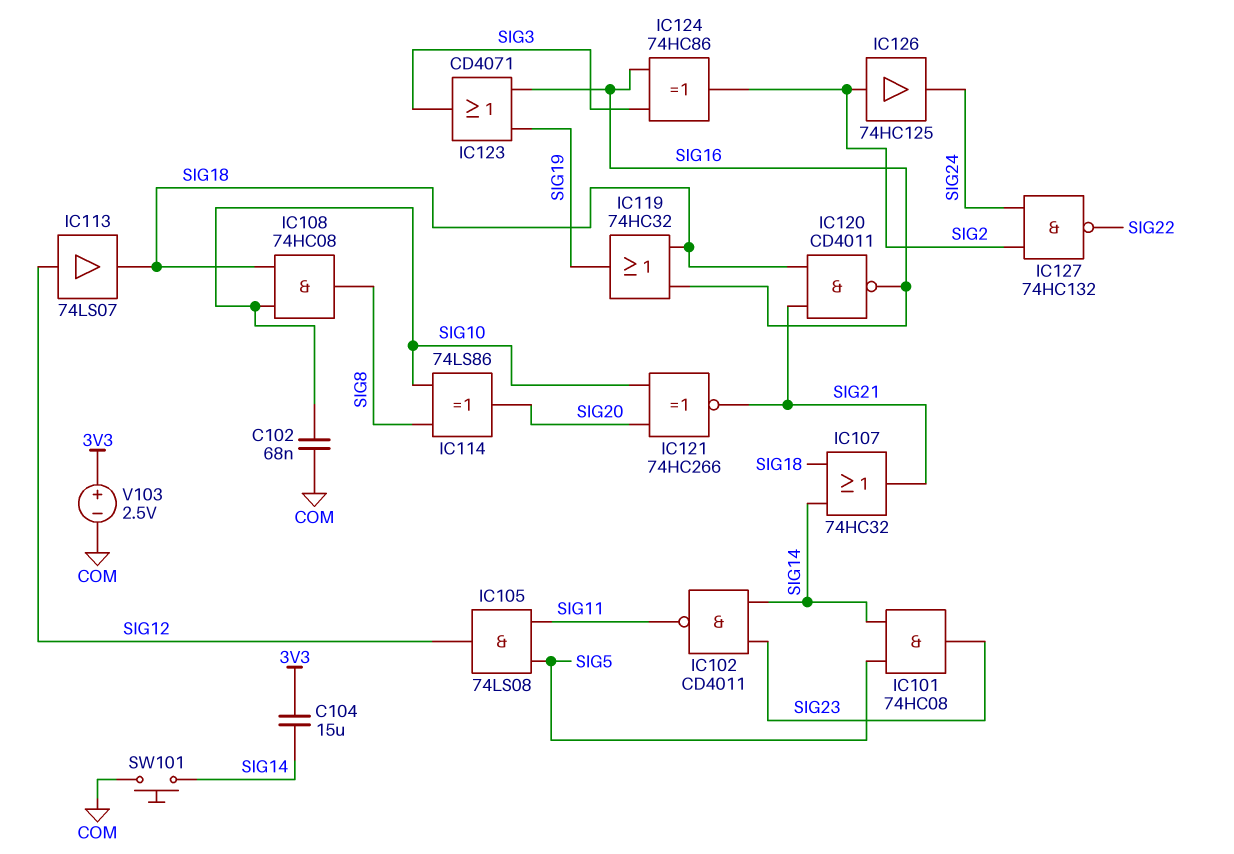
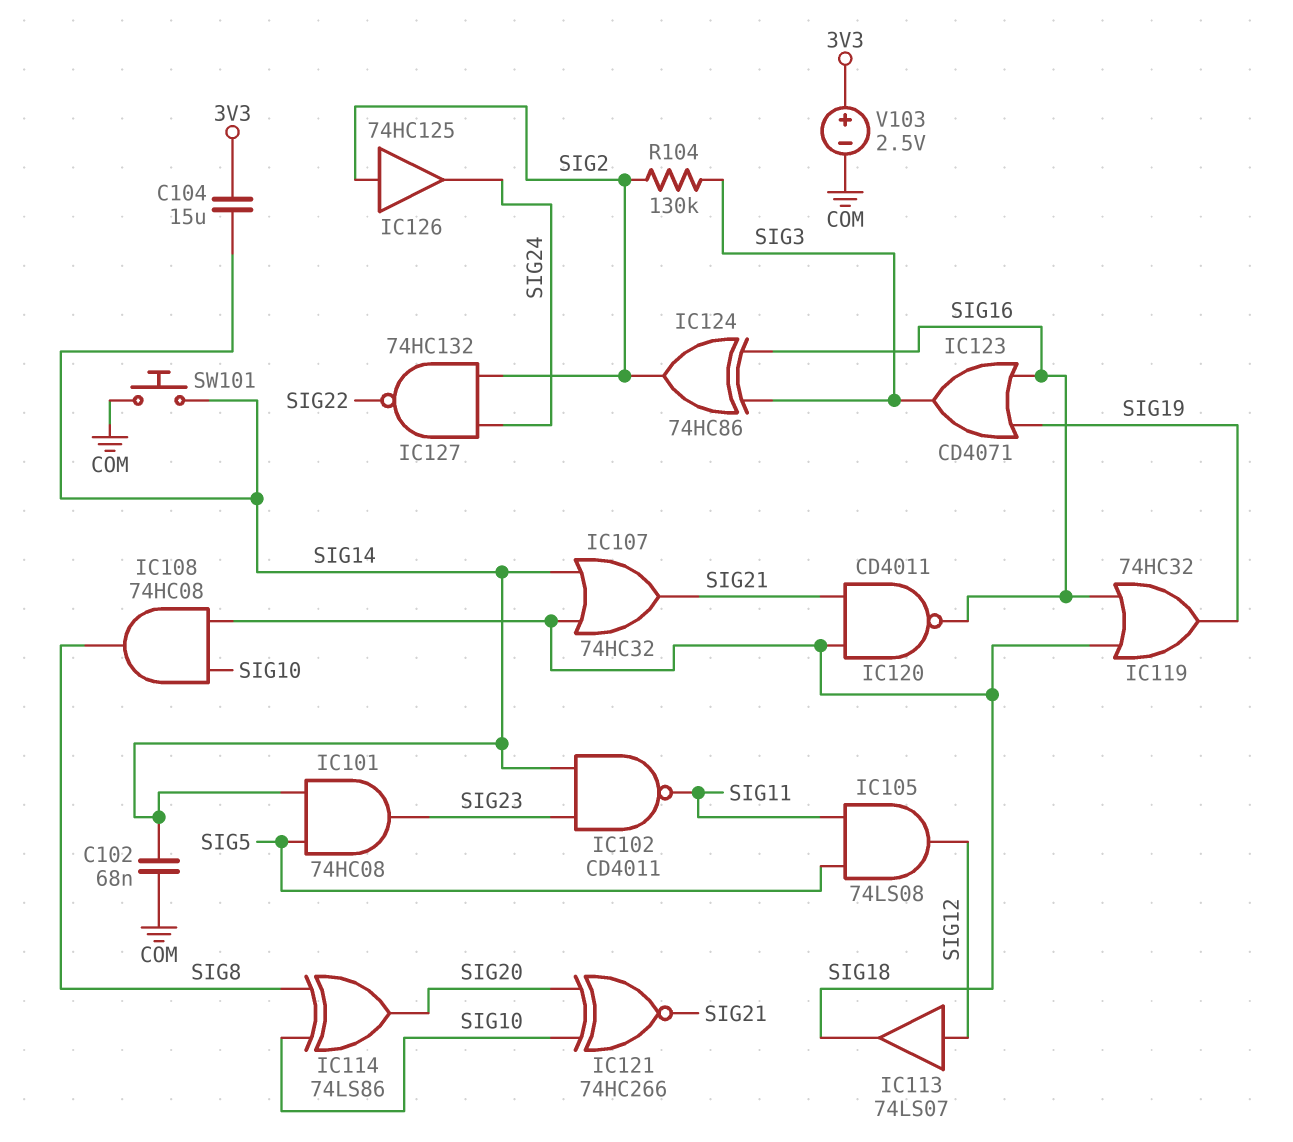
C102: 68nF (COM, SIG10) -> 68nF (COM, SIG14)
R104: none -> 130k (SIG2, SIG3)

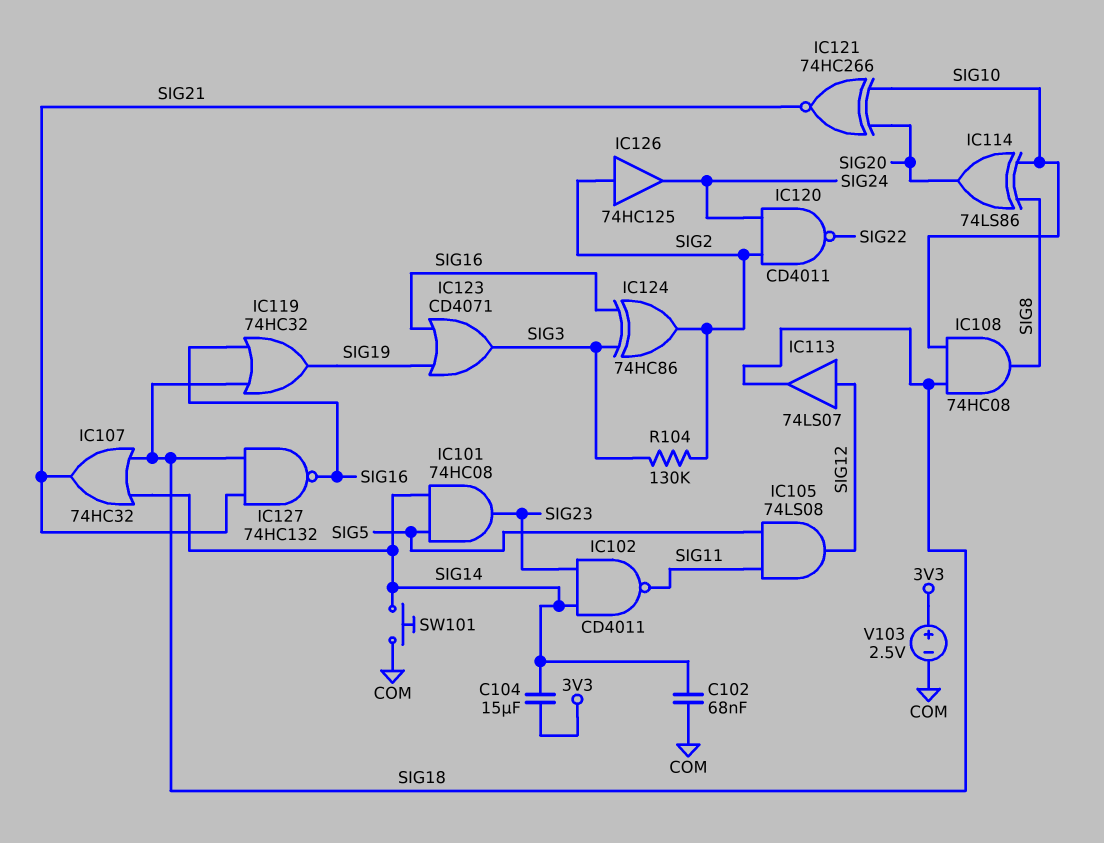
IC120: NAND CD4011 (in SIG18, in SIG21, out SIG16) -> NAND CD4011 (in SIG2, in SIG24, out SIG22)
IC127: NAND 74HC132 (in SIG2, in SIG24, out SIG22) -> NAND 74HC132 (in SIG18, in SIG21, out SIG16)

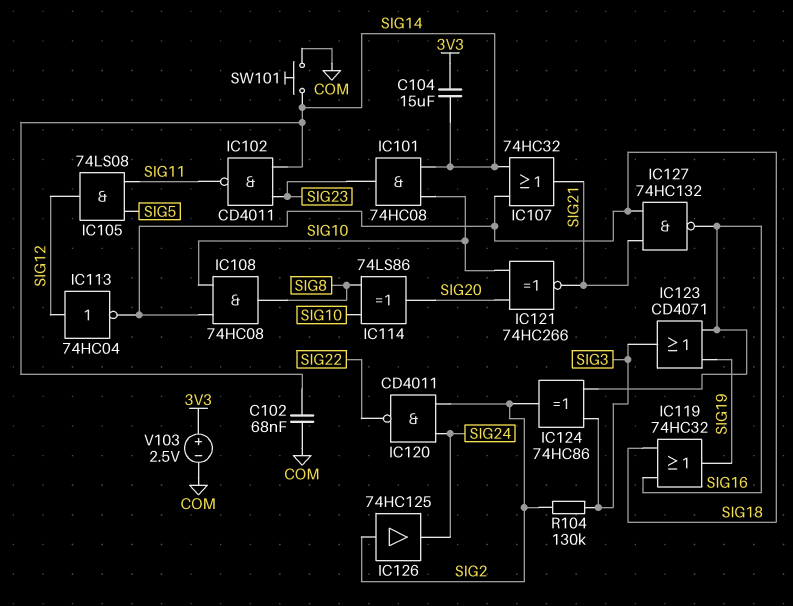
IC101: AND 74HC08 (in SIG5, in SIG14, out SIG23) -> AND 74HC08 (in SIG10, in SIG14, out SIG23)
IC113: buffer 74LS07 (in SIG12, out SIG18) -> NOT 74HC04 (in SIG12, out SIG18)

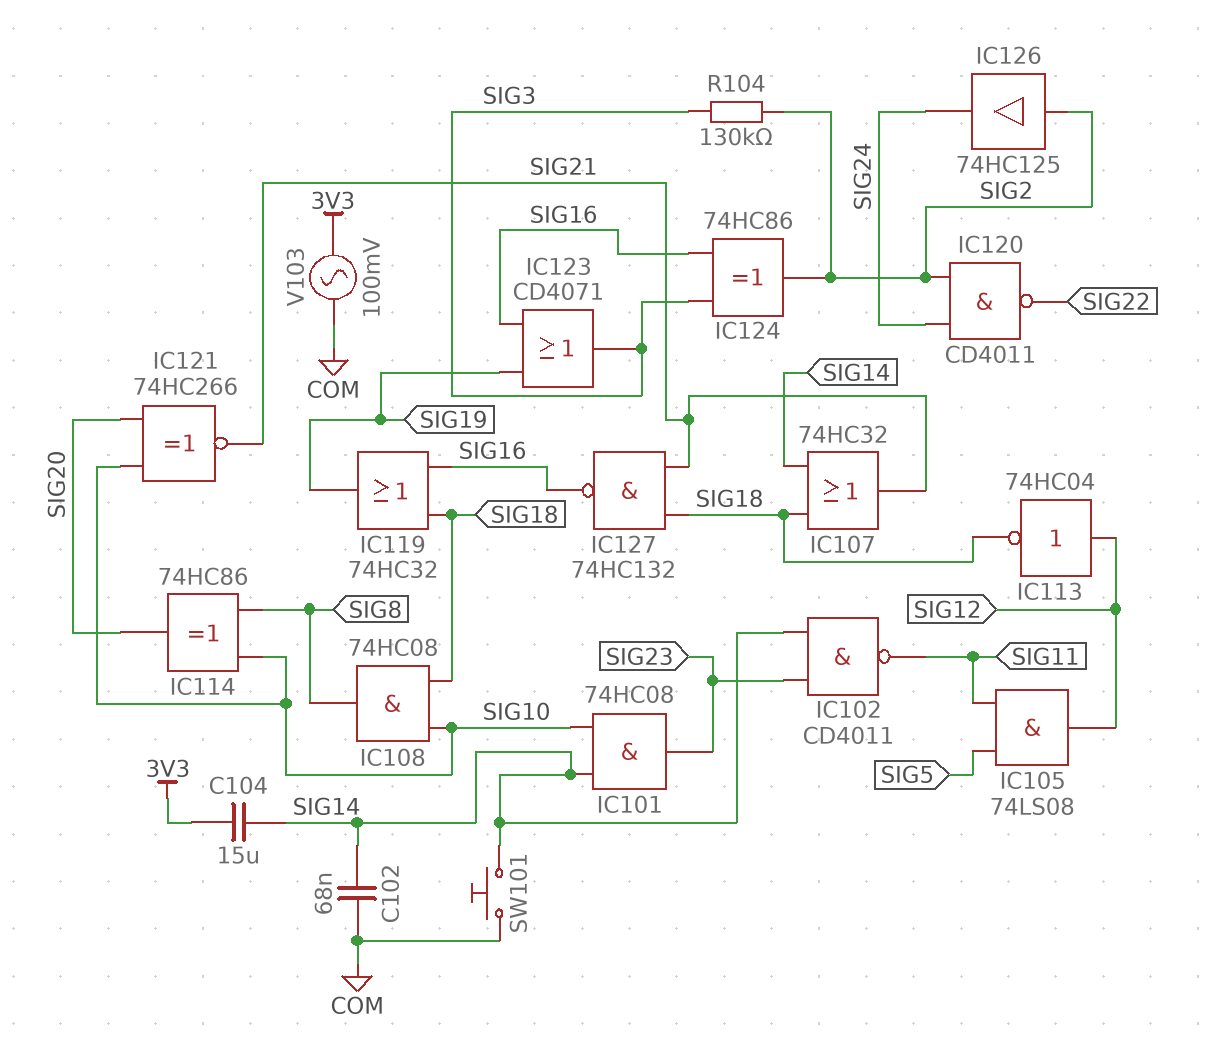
IC114: XOR 74LS86 (in SIG8, in SIG10, out SIG20) -> XOR 74HC86 (in SIG8, in SIG10, out SIG20)
V103: 2.5V (plus 3V3, minus COM) -> AC 100mV (3V3, COM)

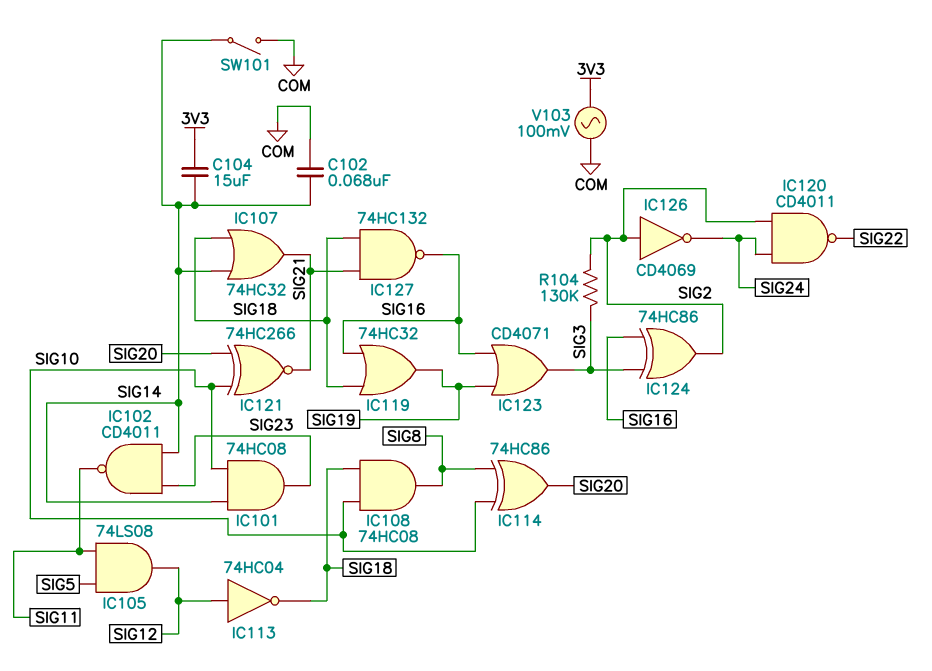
IC126: buffer 74HC125 (in SIG2, out SIG24) -> NOT CD4069 (in SIG2, out SIG24)
SW101: button (COM, SIG14) -> switch (COM, SIG14)

